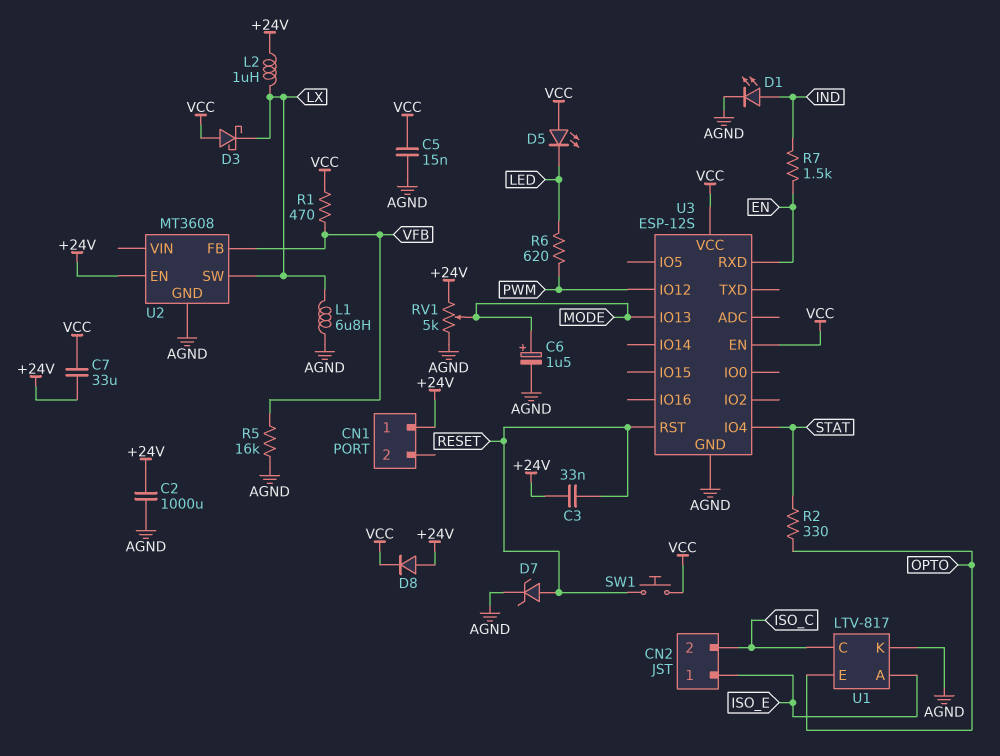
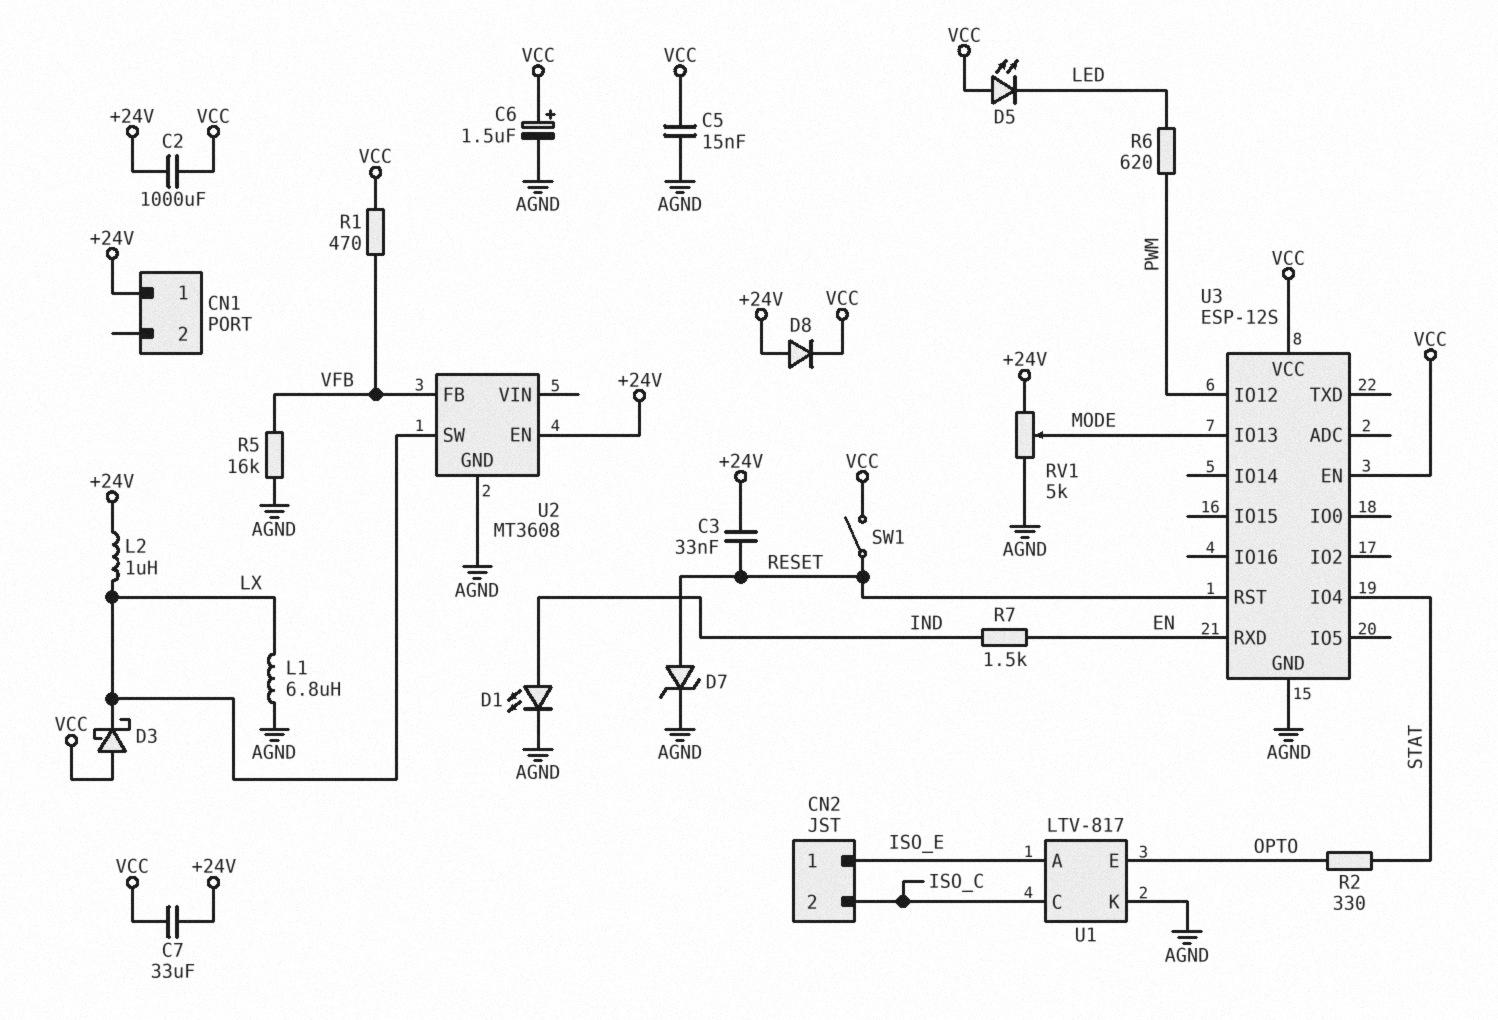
C2: 1000uF (+24V, AGND) -> 1000uF (+24V, VCC)
C6: 1.5uF (plus MODE, minus AGND) -> 1.5uF (plus VCC, minus AGND)
SW1: button (RESET, VCC) -> switch (RESET, VCC)

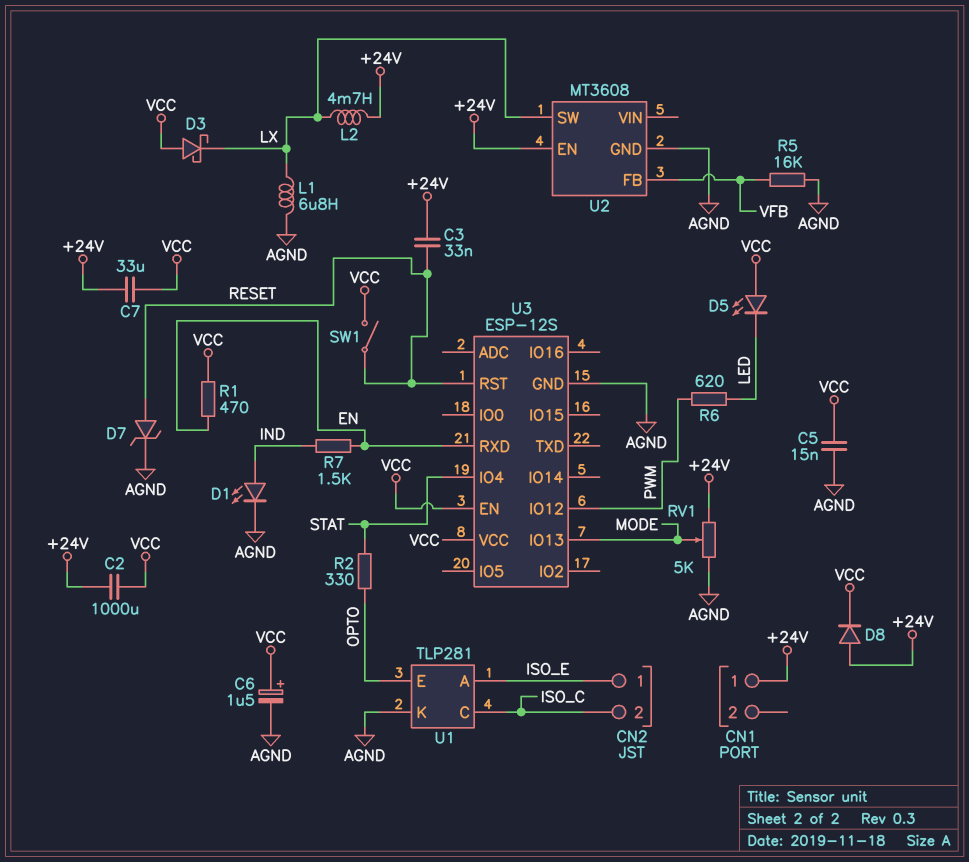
L2: 1uH (+24V, LX) -> 4.7mH (+24V, LX)
R1: 470 (VCC, VFB) -> 470 (EN, VCC)
U1: LTV-817 -> TLP281

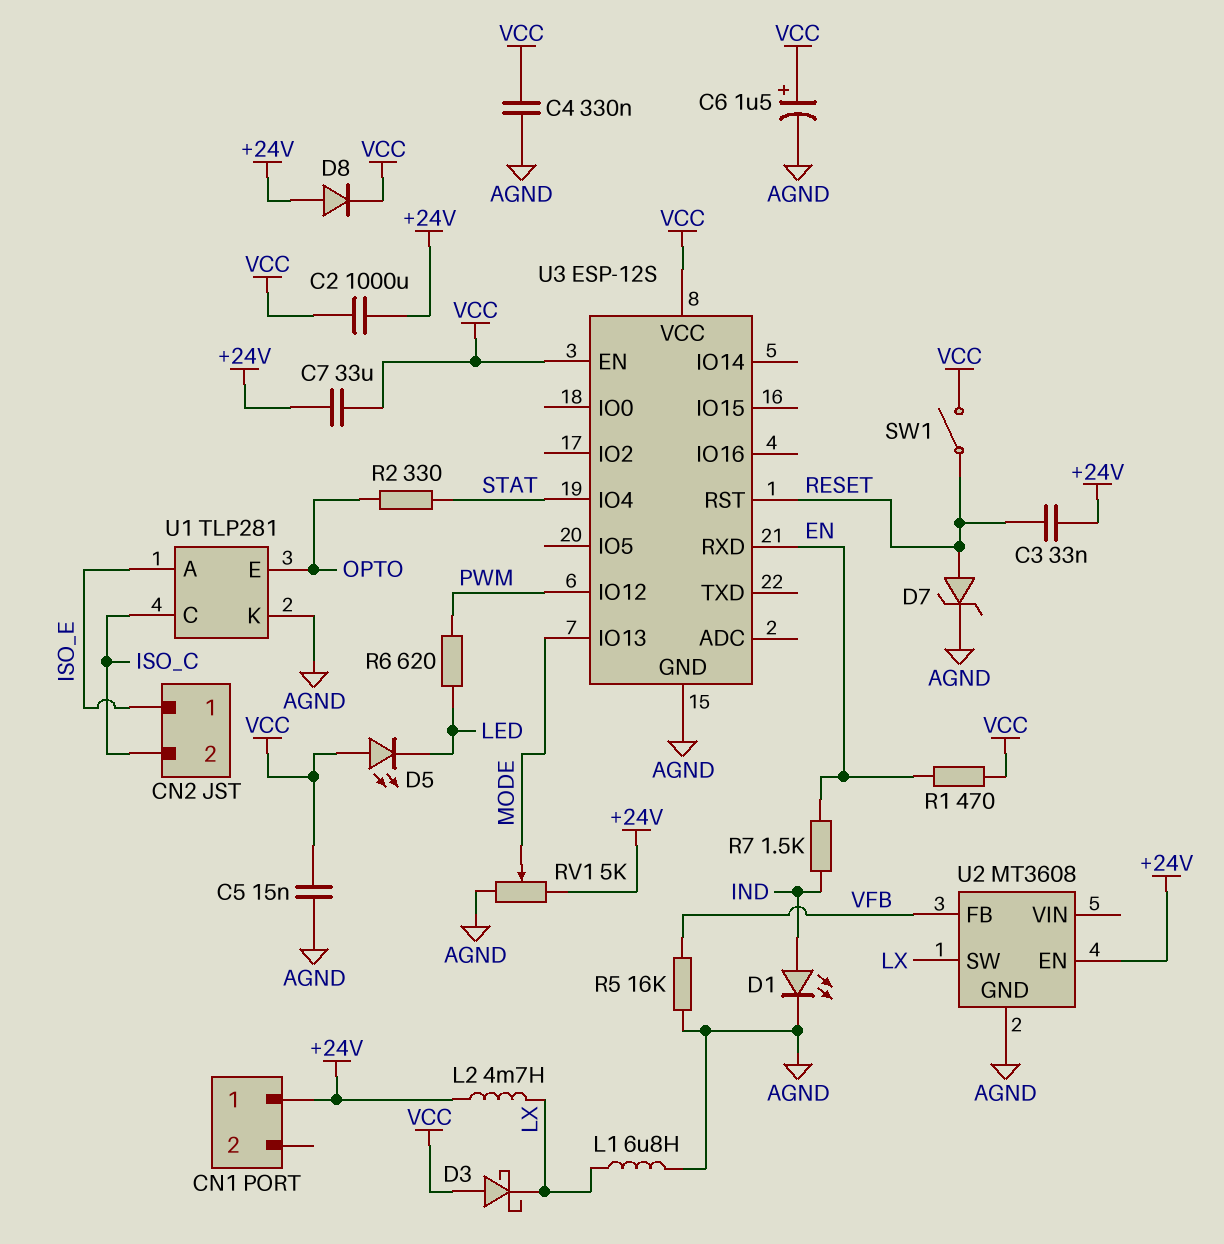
C4: none -> 330nF (AGND, VCC)

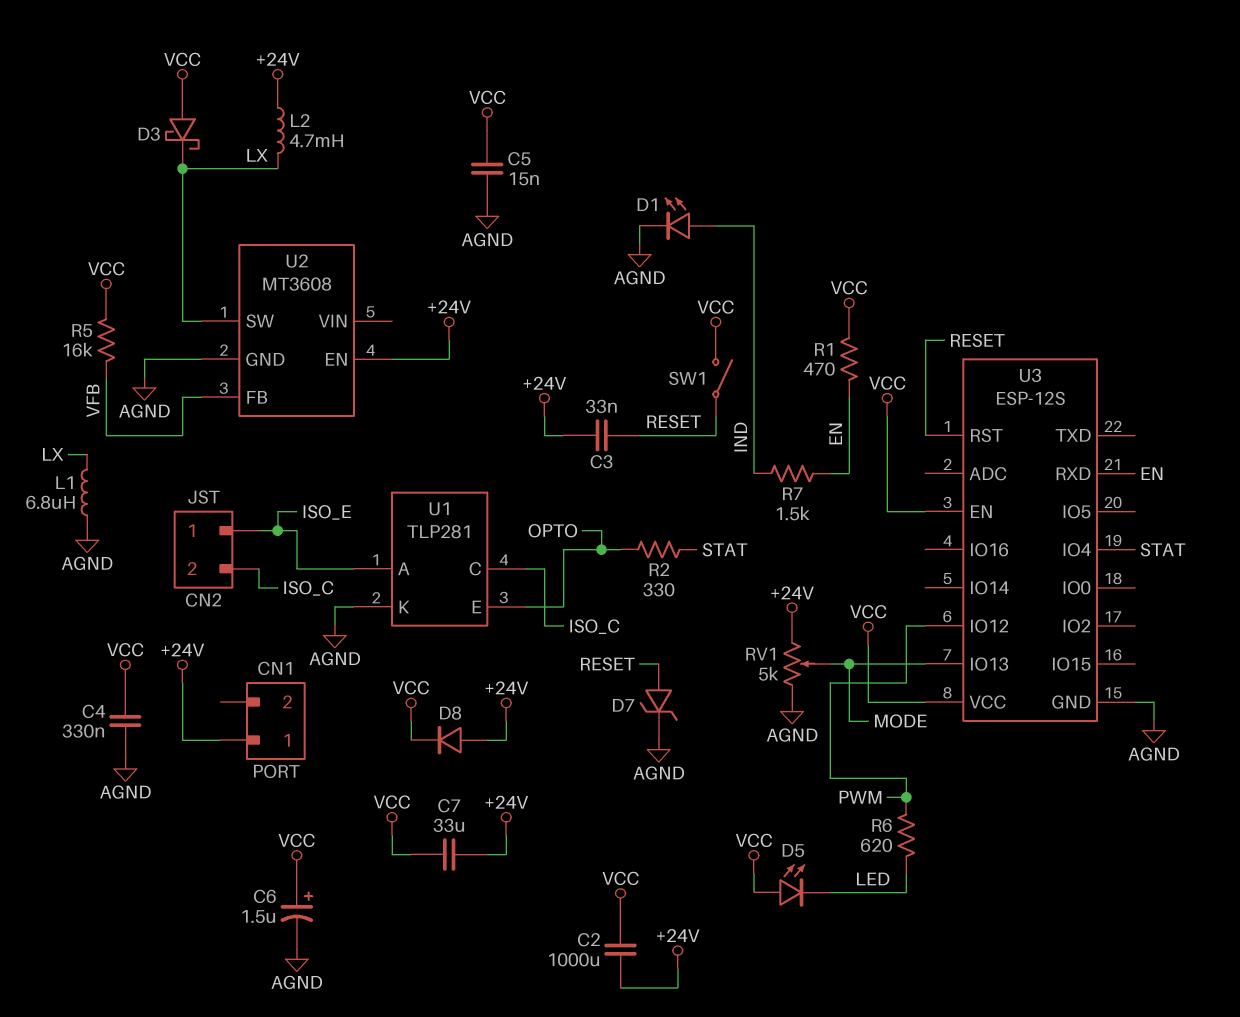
R5: 16k (AGND, VFB) -> 16k (VCC, VFB)

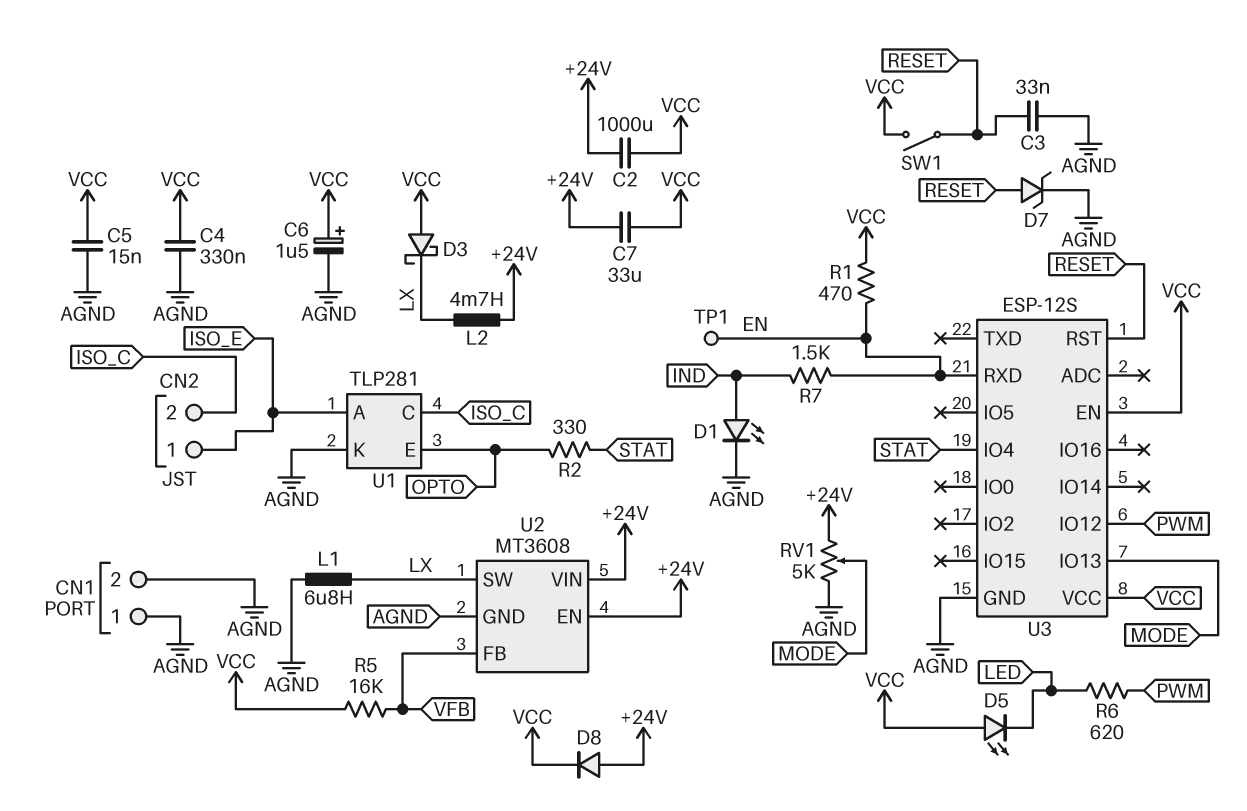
C3: 33nF (+24V, RESET) -> 33nF (AGND, RESET)
CN1 pin 1: +24V -> AGND
CN1 pin 2: none -> AGND
TP1: none -> test point (EN)
U2 pin VIN: none -> +24V

